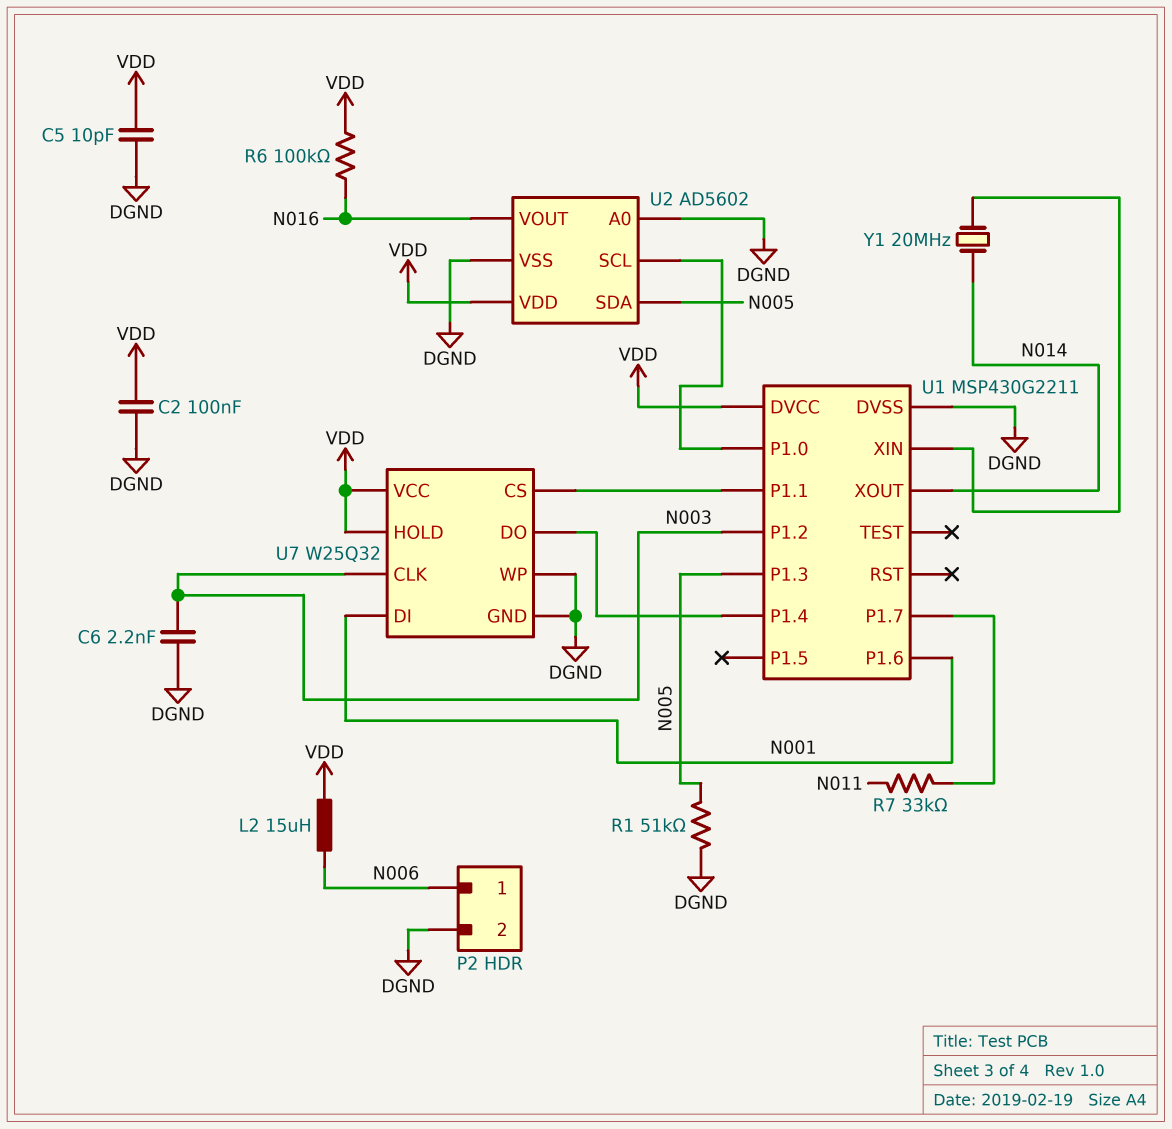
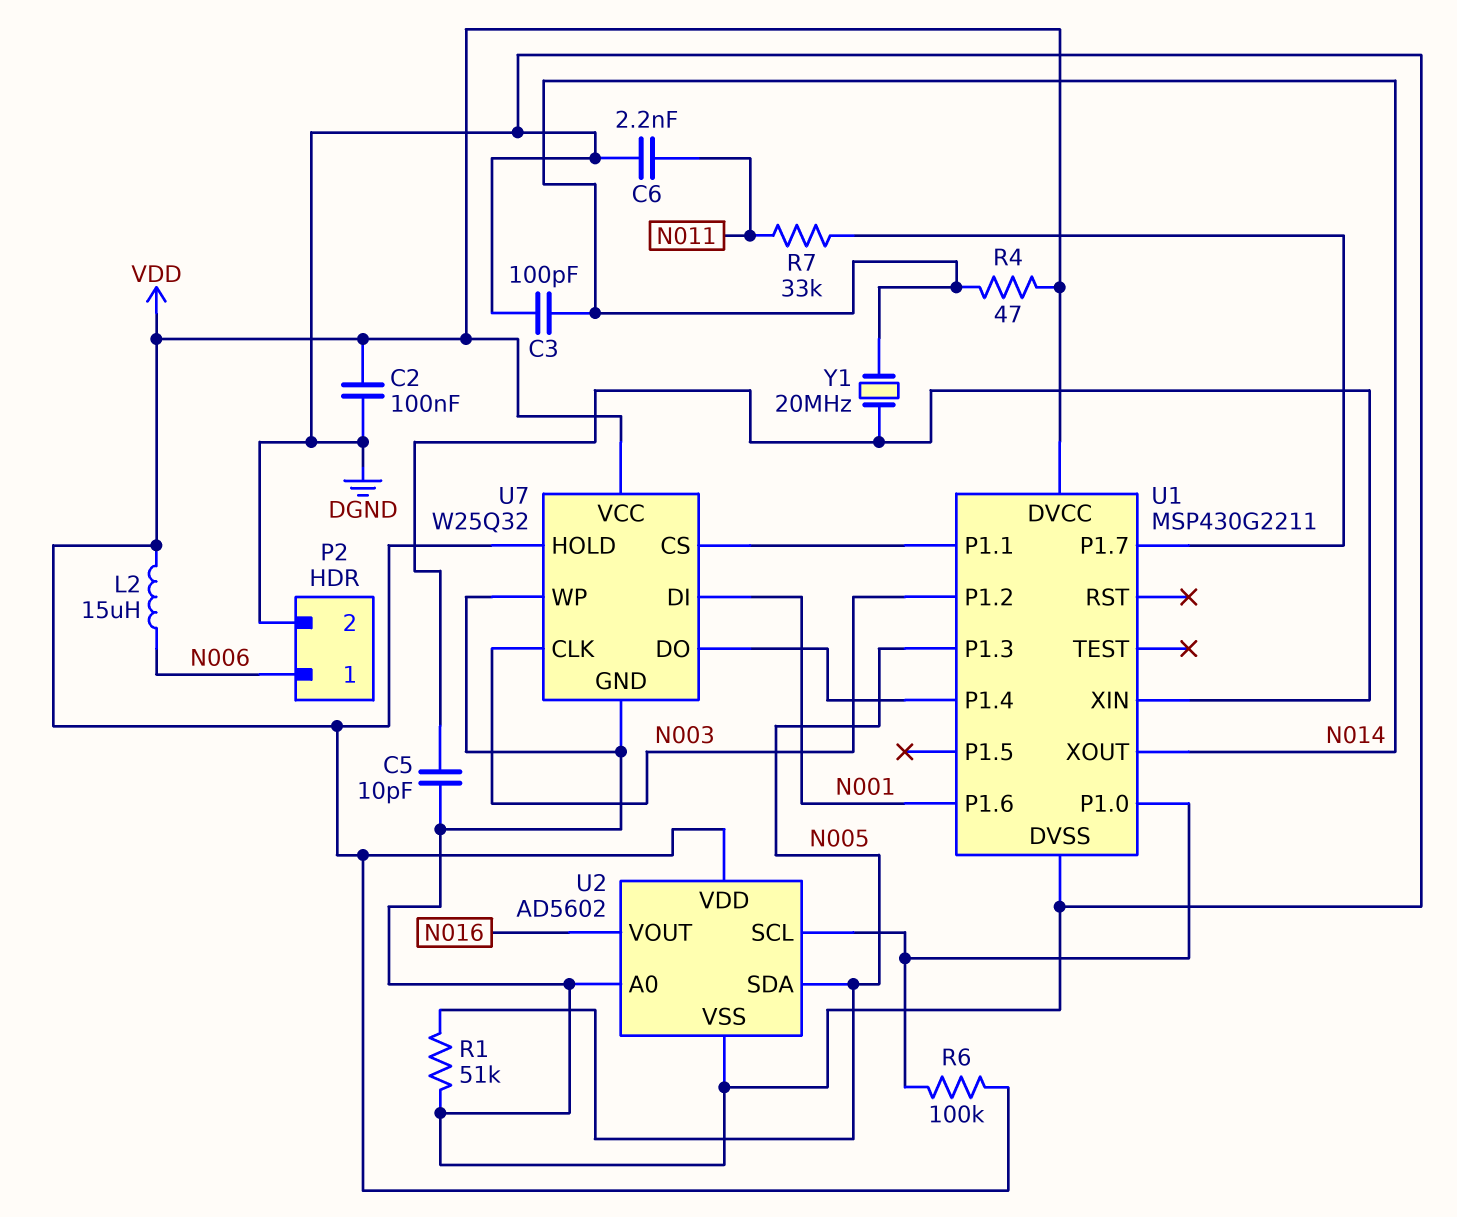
C3: none -> 100pF (DGND, N014)
C5: 10pF (DGND, VDD) -> 10pF (DGND, U1/XIN)
C6: 2.2nF (DGND, N003) -> 2.2nF (DGND, N011)
R4: none -> 47 (N014, VDD)
R6: 100k (N016, VDD) -> 100k (U1/P1.0, VDD)

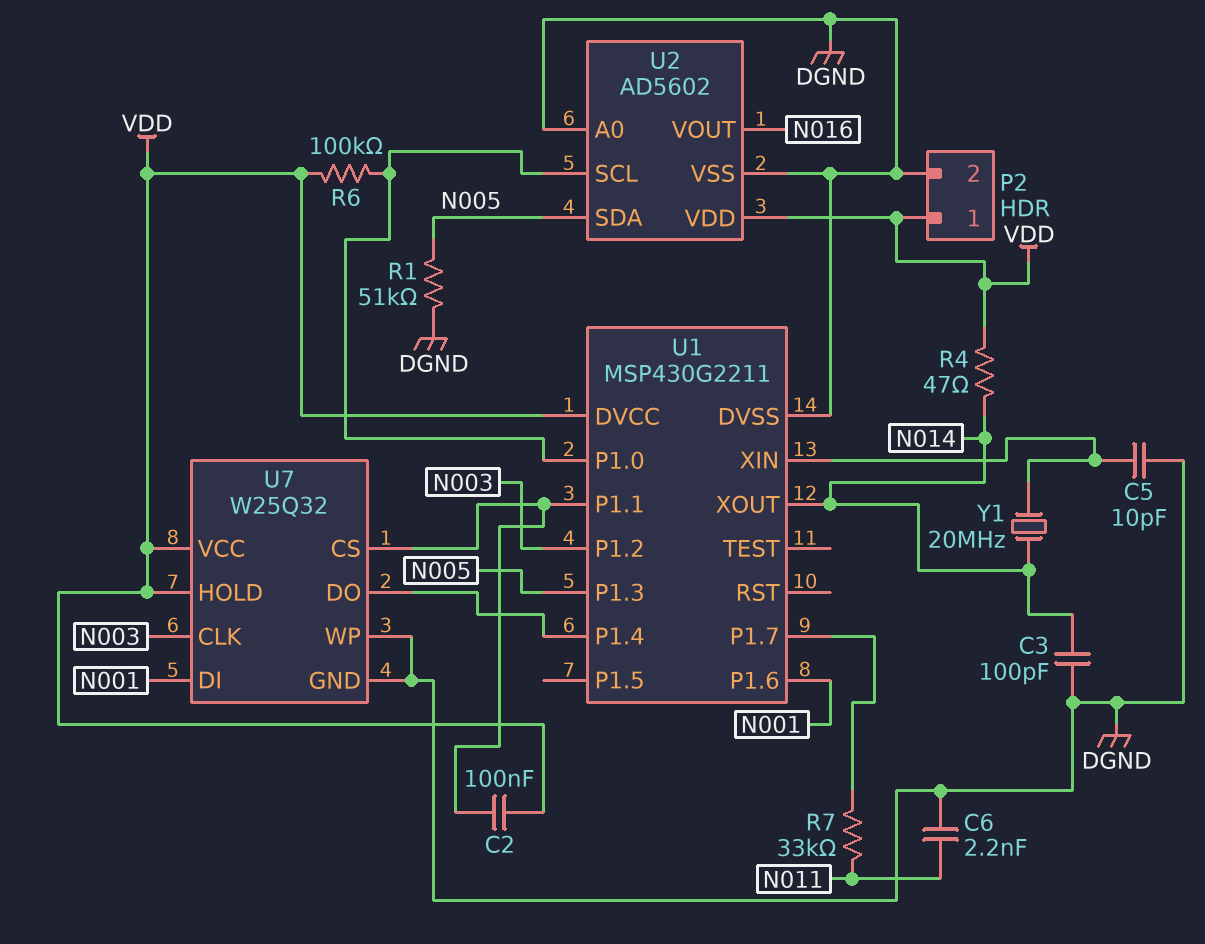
C2: 100nF (DGND, VDD) -> 100nF (U1/P1.1, VDD)
L2: 15uH (N006, VDD) -> none
P2 pin 1: N006 -> VDD

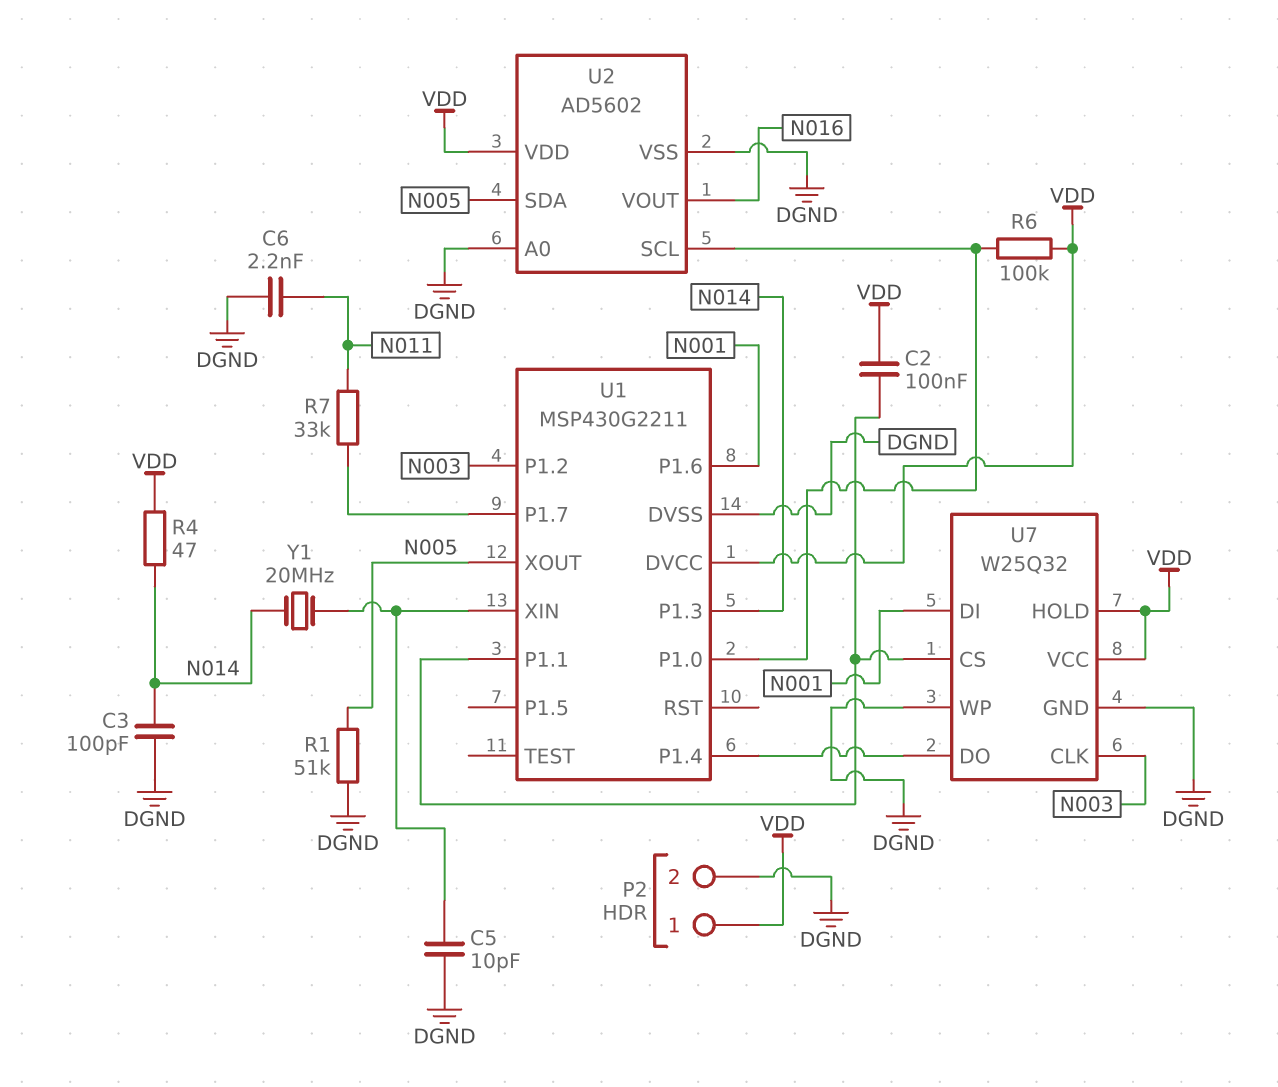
U1 pin P1.3: N005 -> N014
U1 pin XOUT: N014 -> N005

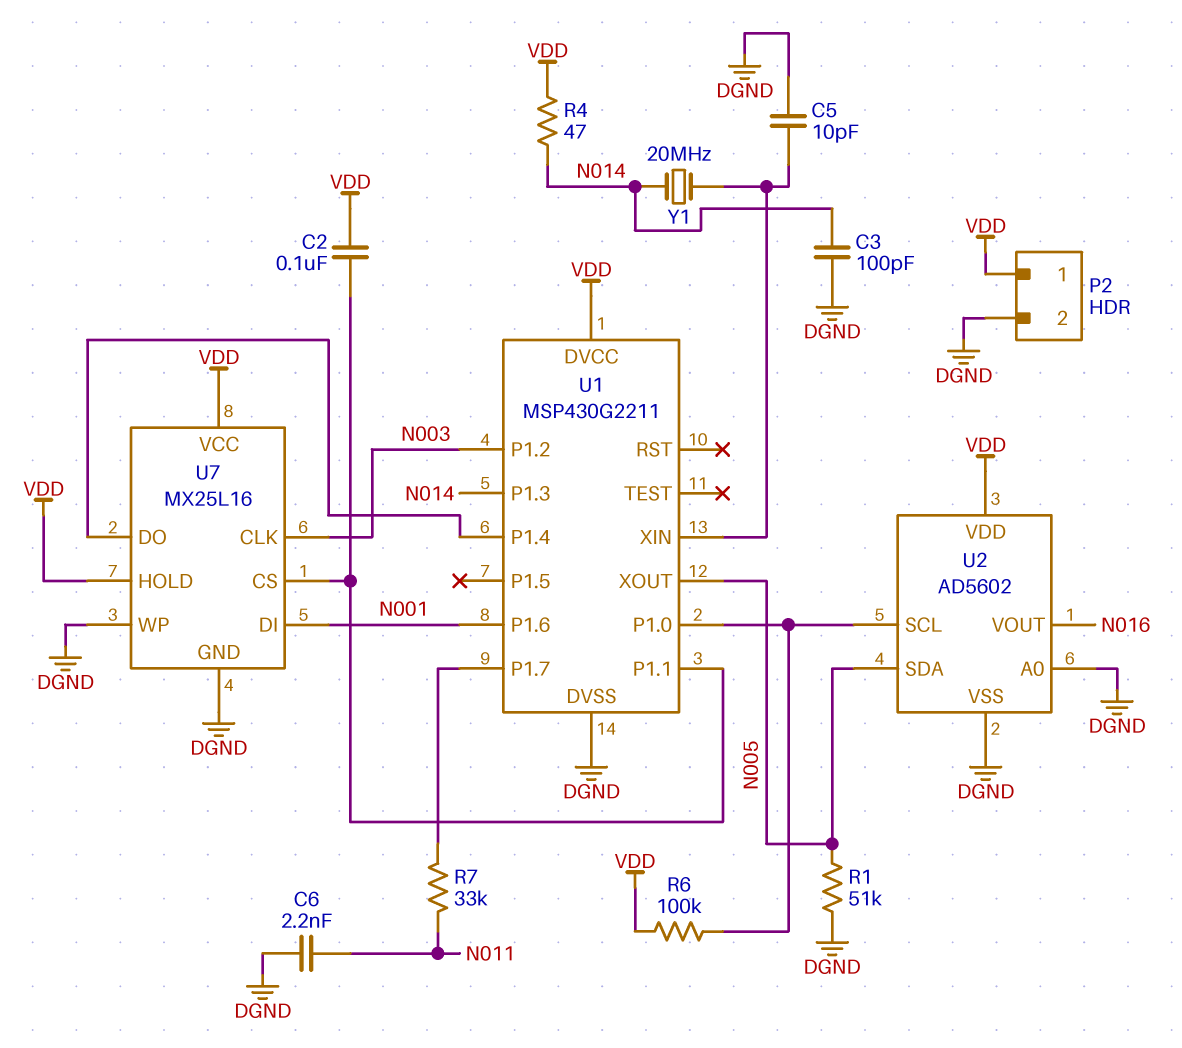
U7: W25Q32 -> MX25L16

